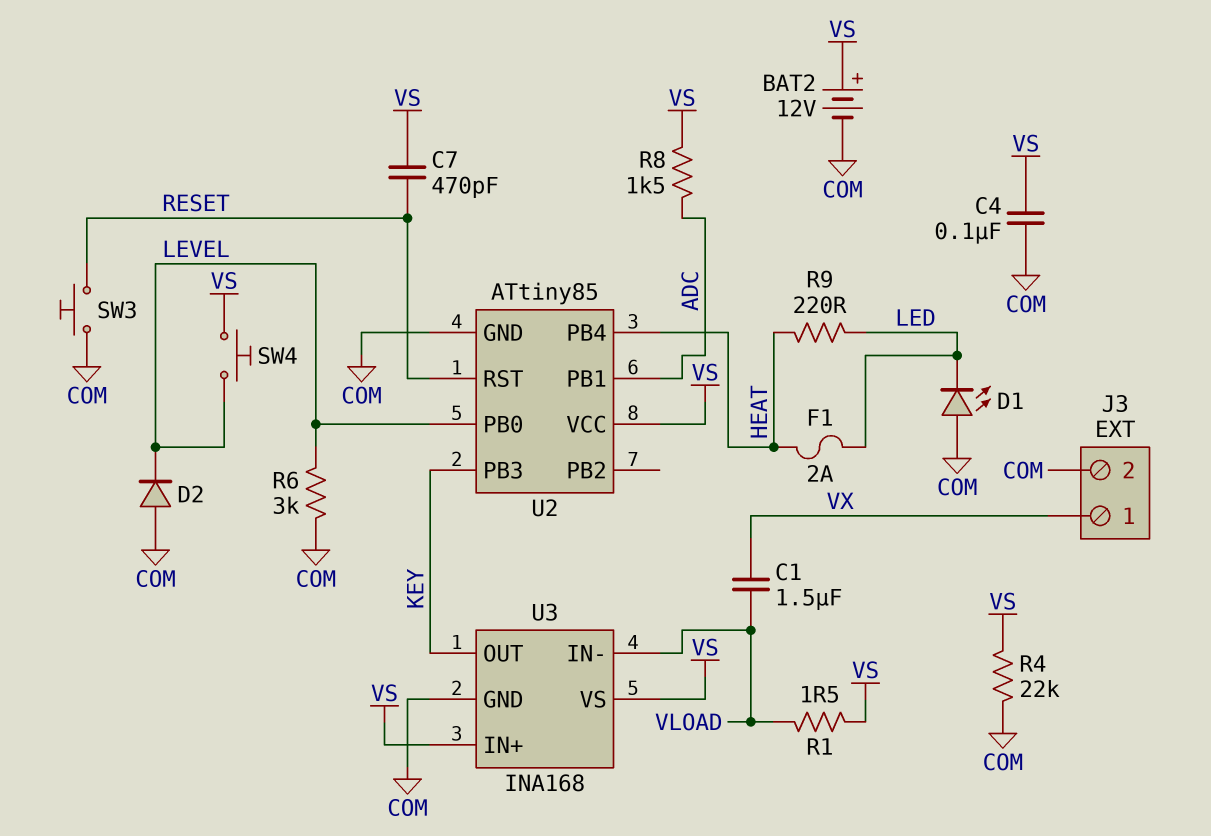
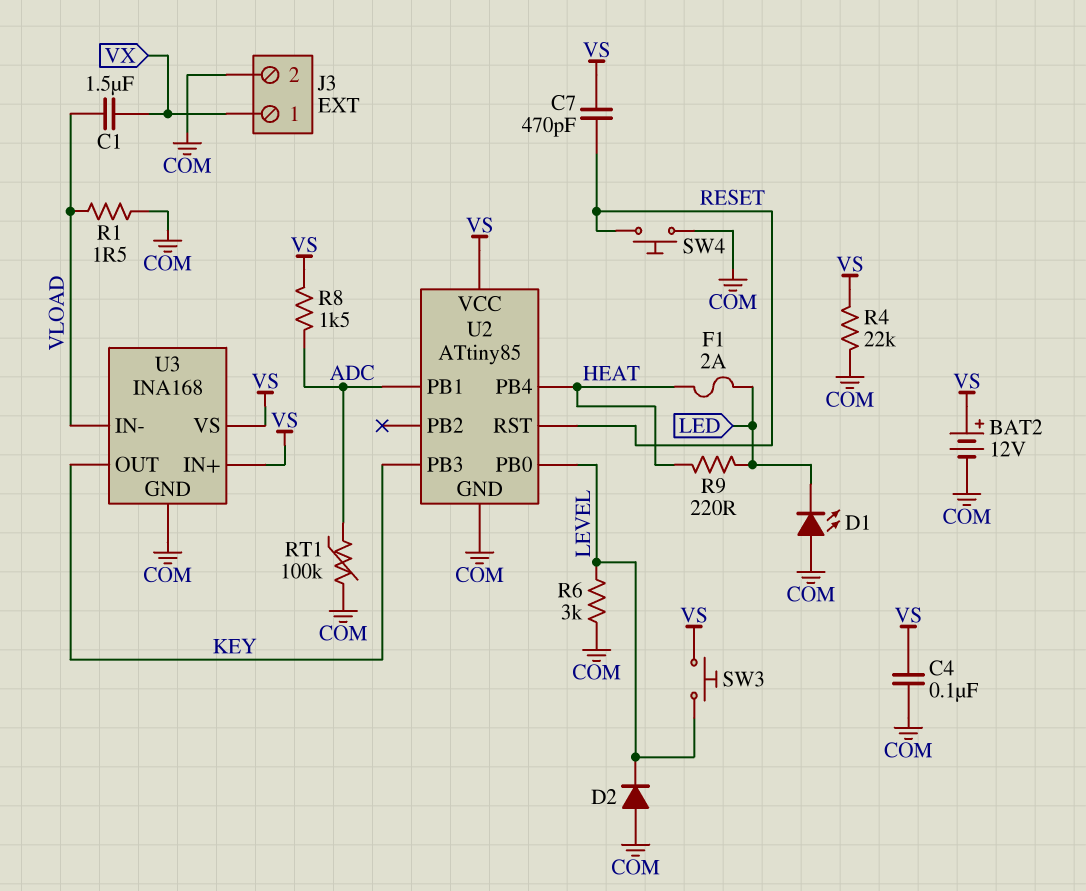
R1: 1.5 (VLOAD, VS) -> 1.5 (COM, VLOAD)
RT1: none -> 100k (ADC, COM)
SW3: button (COM, RESET) -> button (LEVEL, VS)
SW4: button (LEVEL, VS) -> button (COM, RESET)

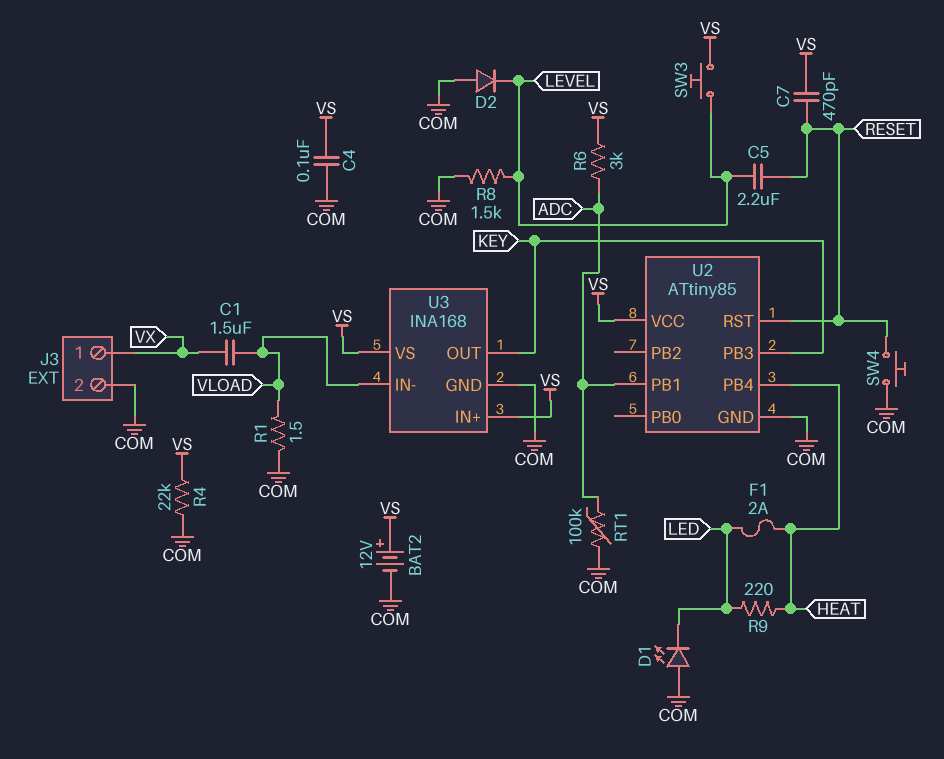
C5: none -> 2.2uF (LEVEL, RESET)
R6: 3k (COM, LEVEL) -> 3k (ADC, VS)
R8: 1.5k (ADC, VS) -> 1.5k (COM, LEVEL)
U2 pin PB0: LEVEL -> none

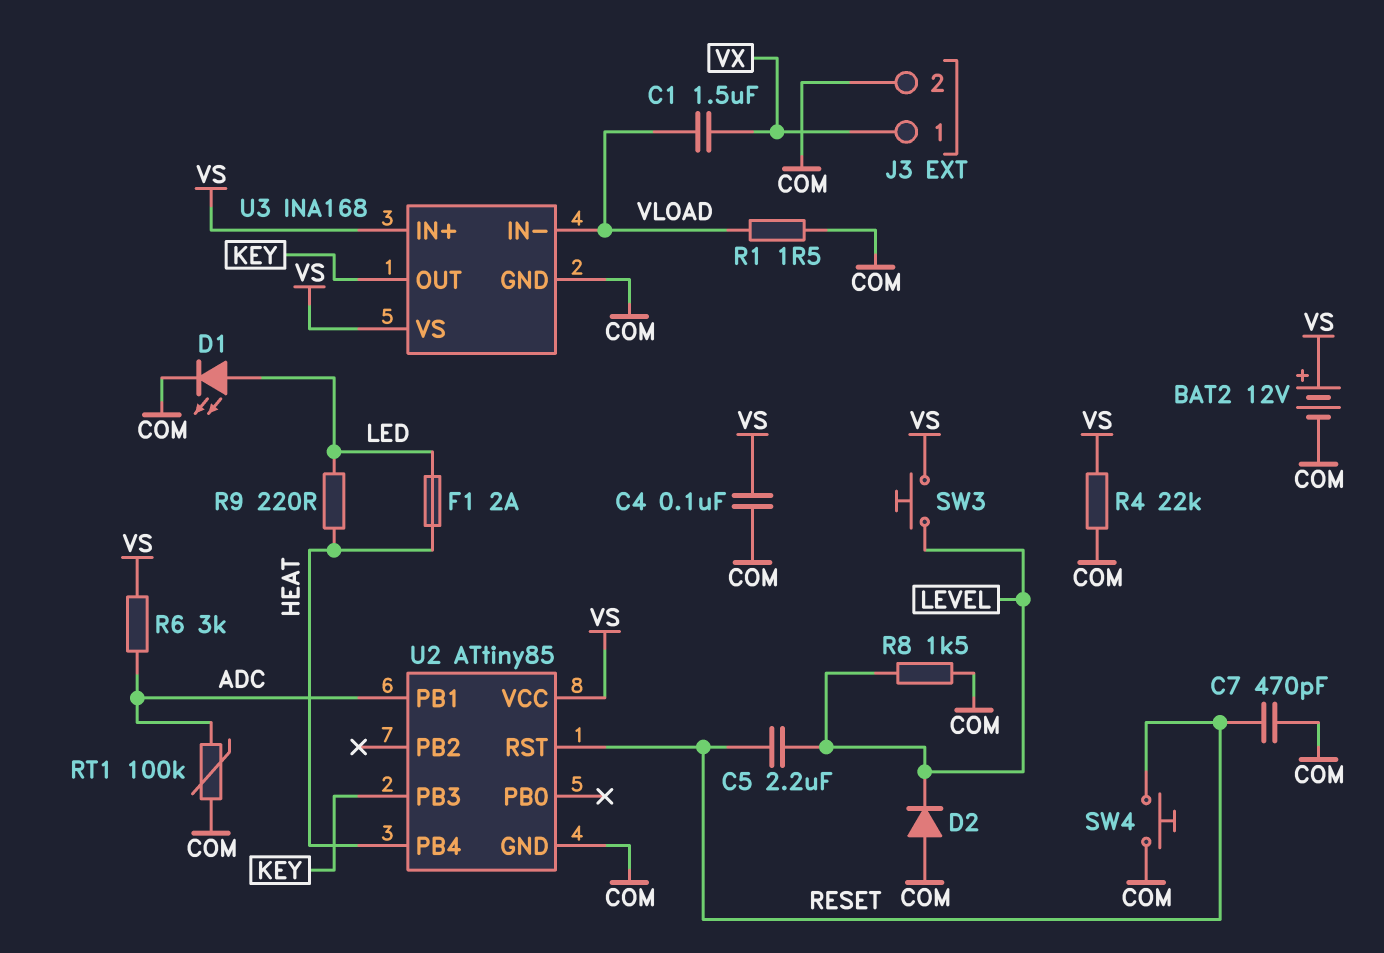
C7: 470pF (RESET, VS) -> 470pF (COM, RESET)
D1: LED (A COM, K LED) -> LED (A LED, K COM)

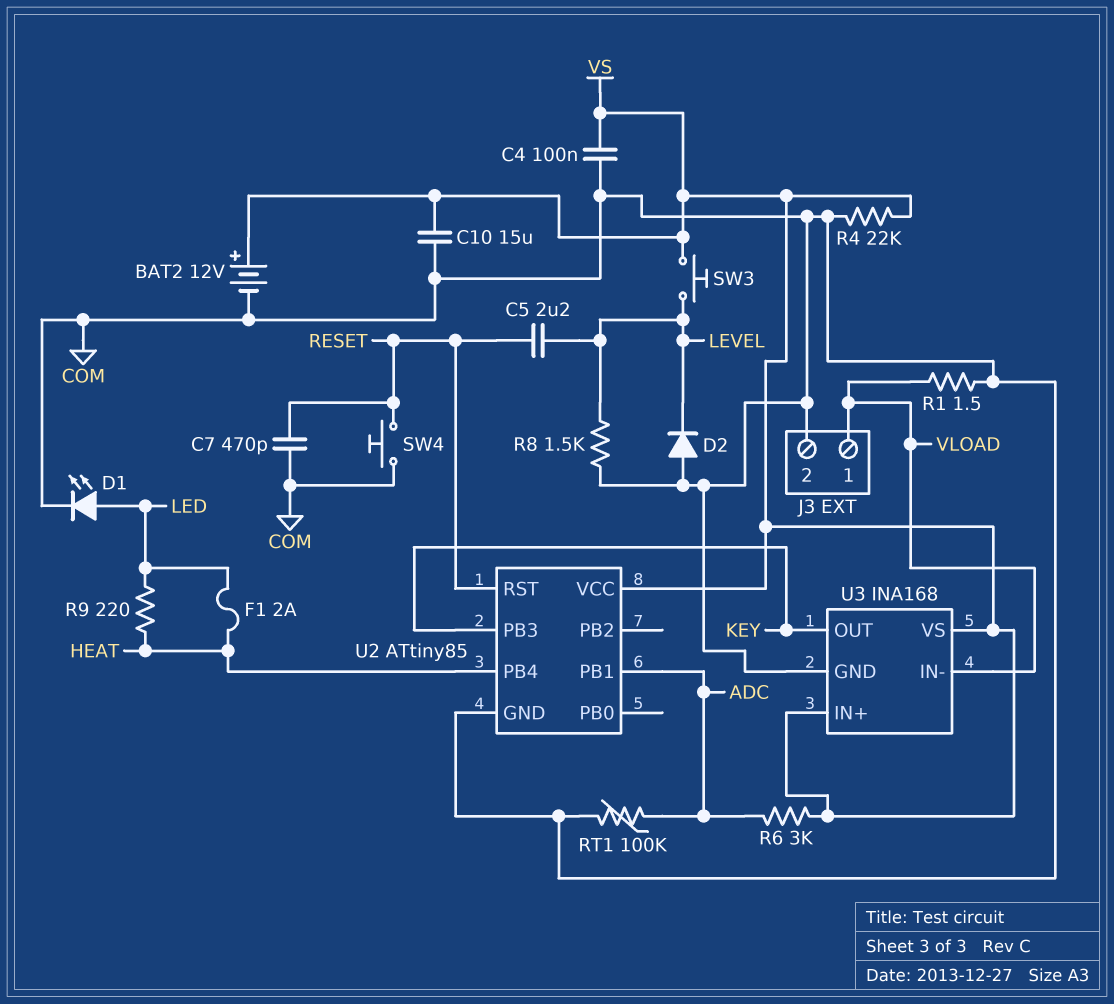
C1: 1.5uF (VLOAD, VX) -> none
C10: none -> 15uF (COM, VS)
J3 pin 1: VX -> VLOAD

